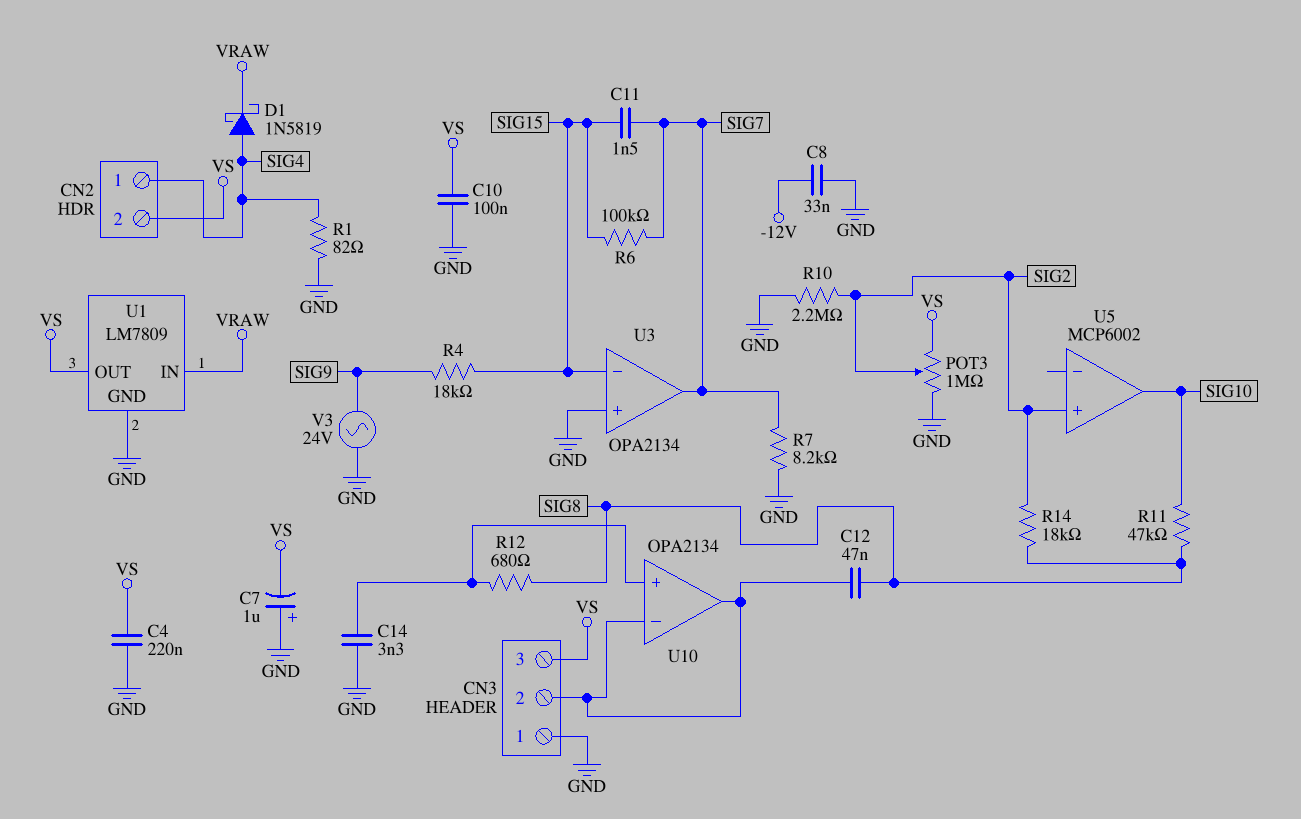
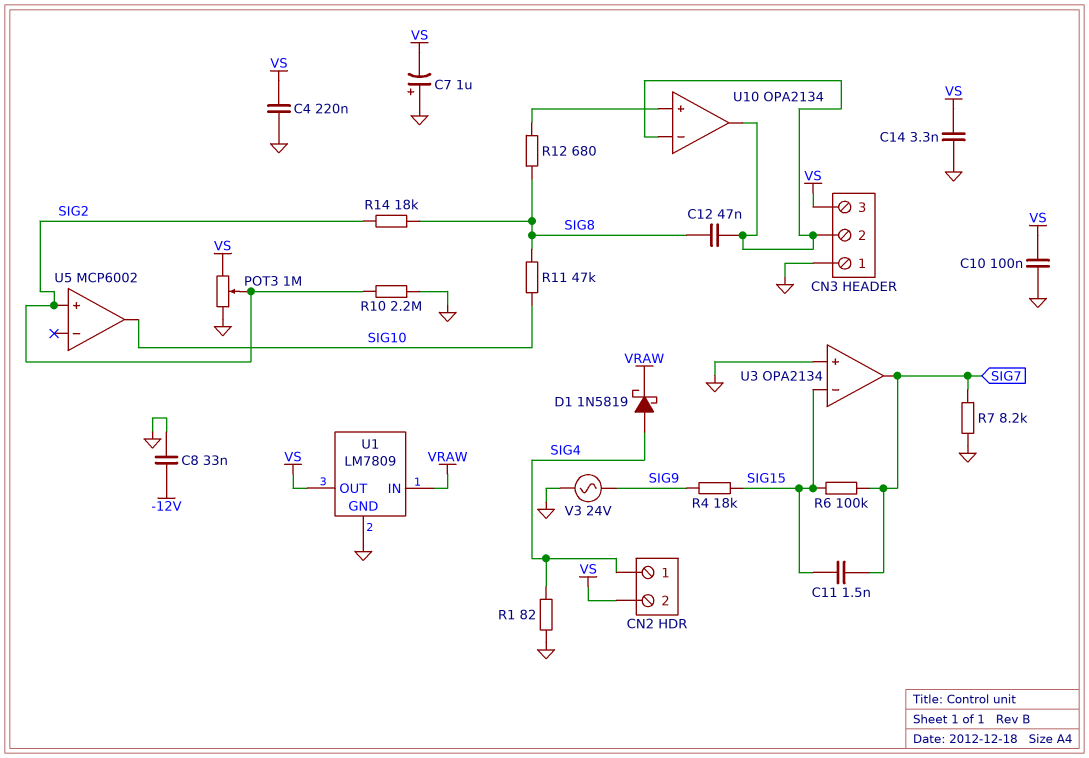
C14: 3.3nF (GND, U10/in+) -> 3.3nF (GND, VS)

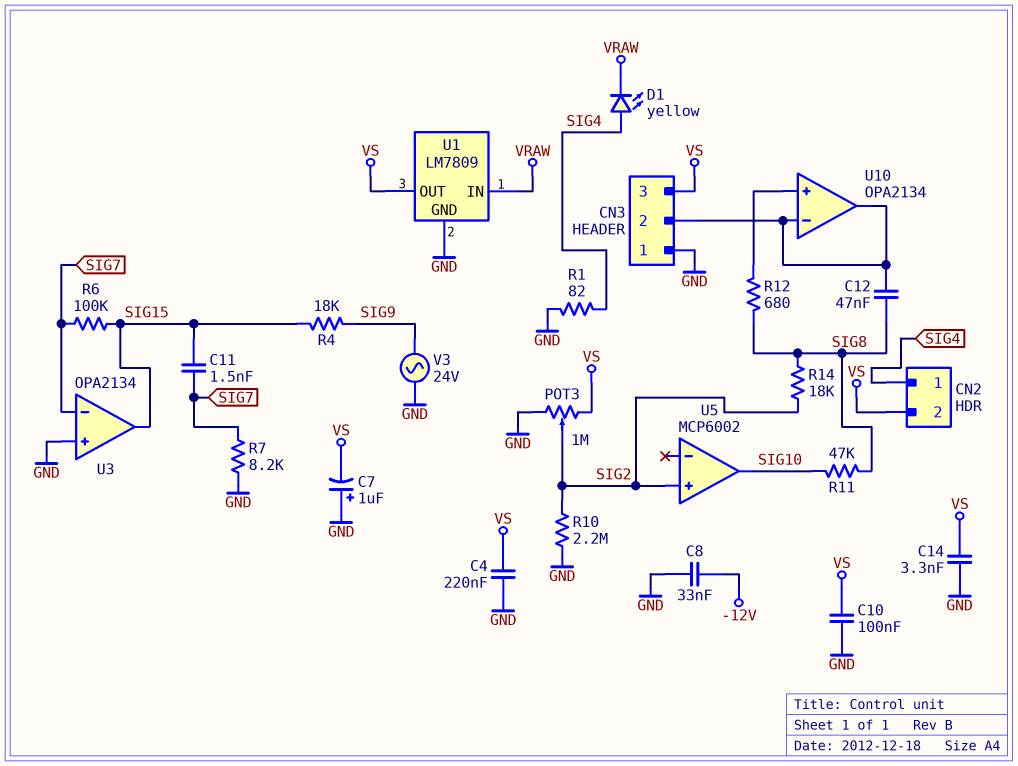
D1: schottky 1N5819 (A SIG4, K VRAW) -> LED yellow (A SIG4, K VRAW)
U3 pin in-: SIG15 -> SIG7
U3 pin out: SIG7 -> SIG15

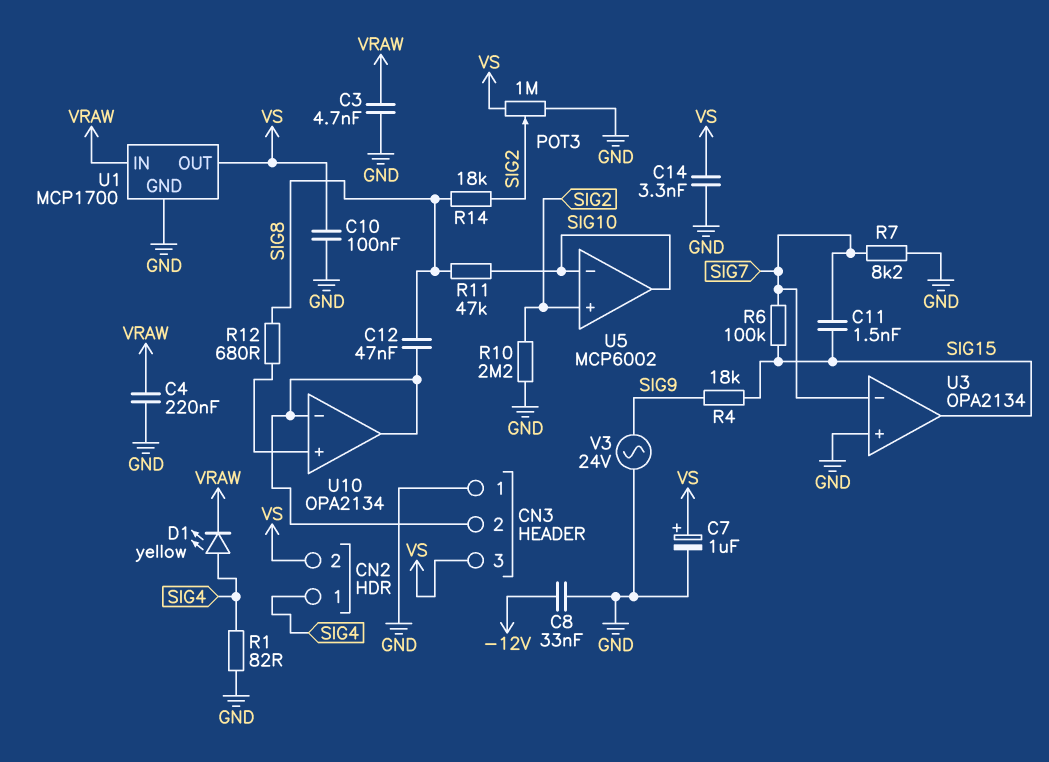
C3: none -> 4.7nF (GND, VRAW)
C4: 220nF (GND, VS) -> 220nF (GND, VRAW)
C7: 1uF (plus GND, minus VS) -> 1uF (plus VS, minus GND)
U1: LM7809 -> MCP1700
U5 pin in-: none -> SIG10

